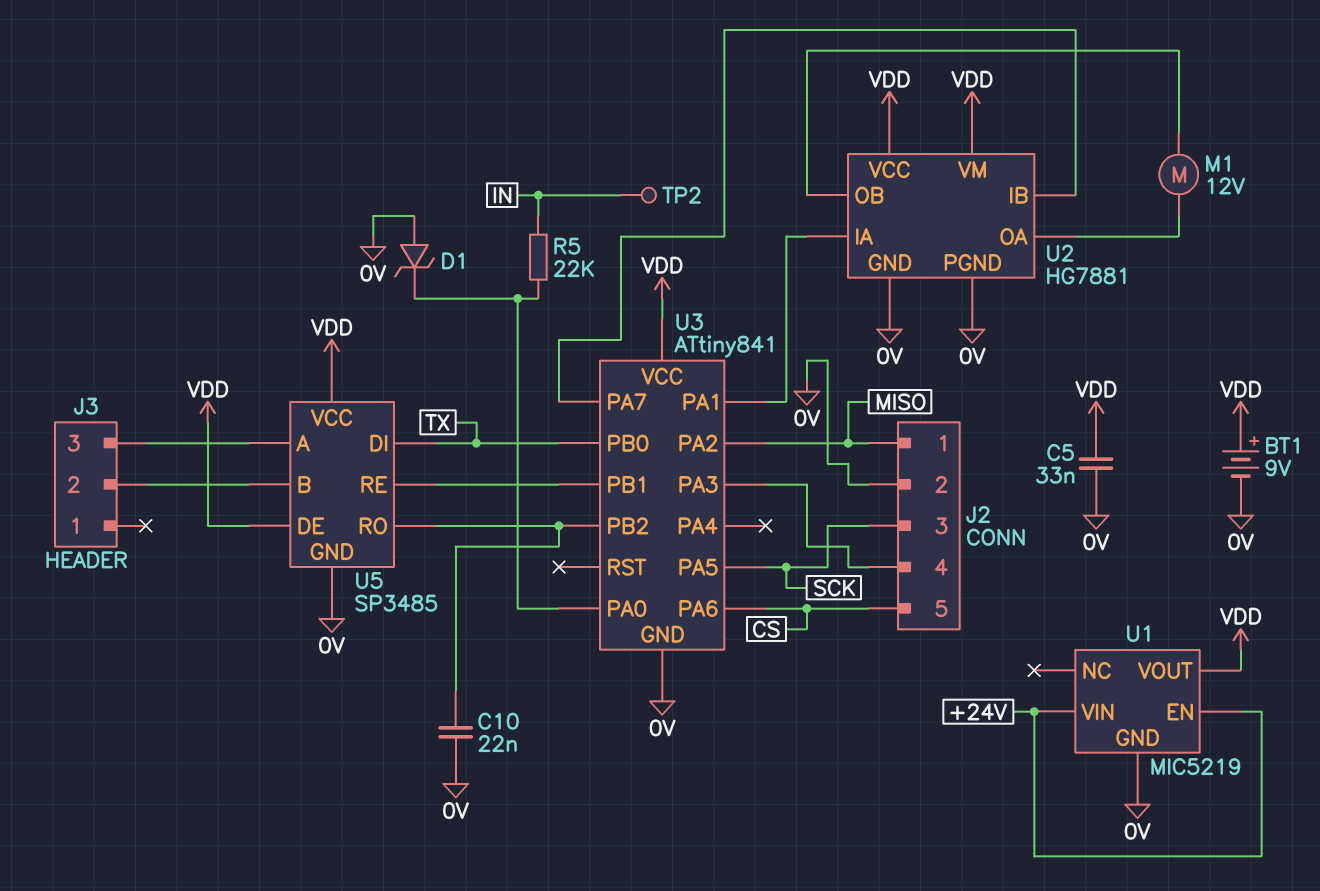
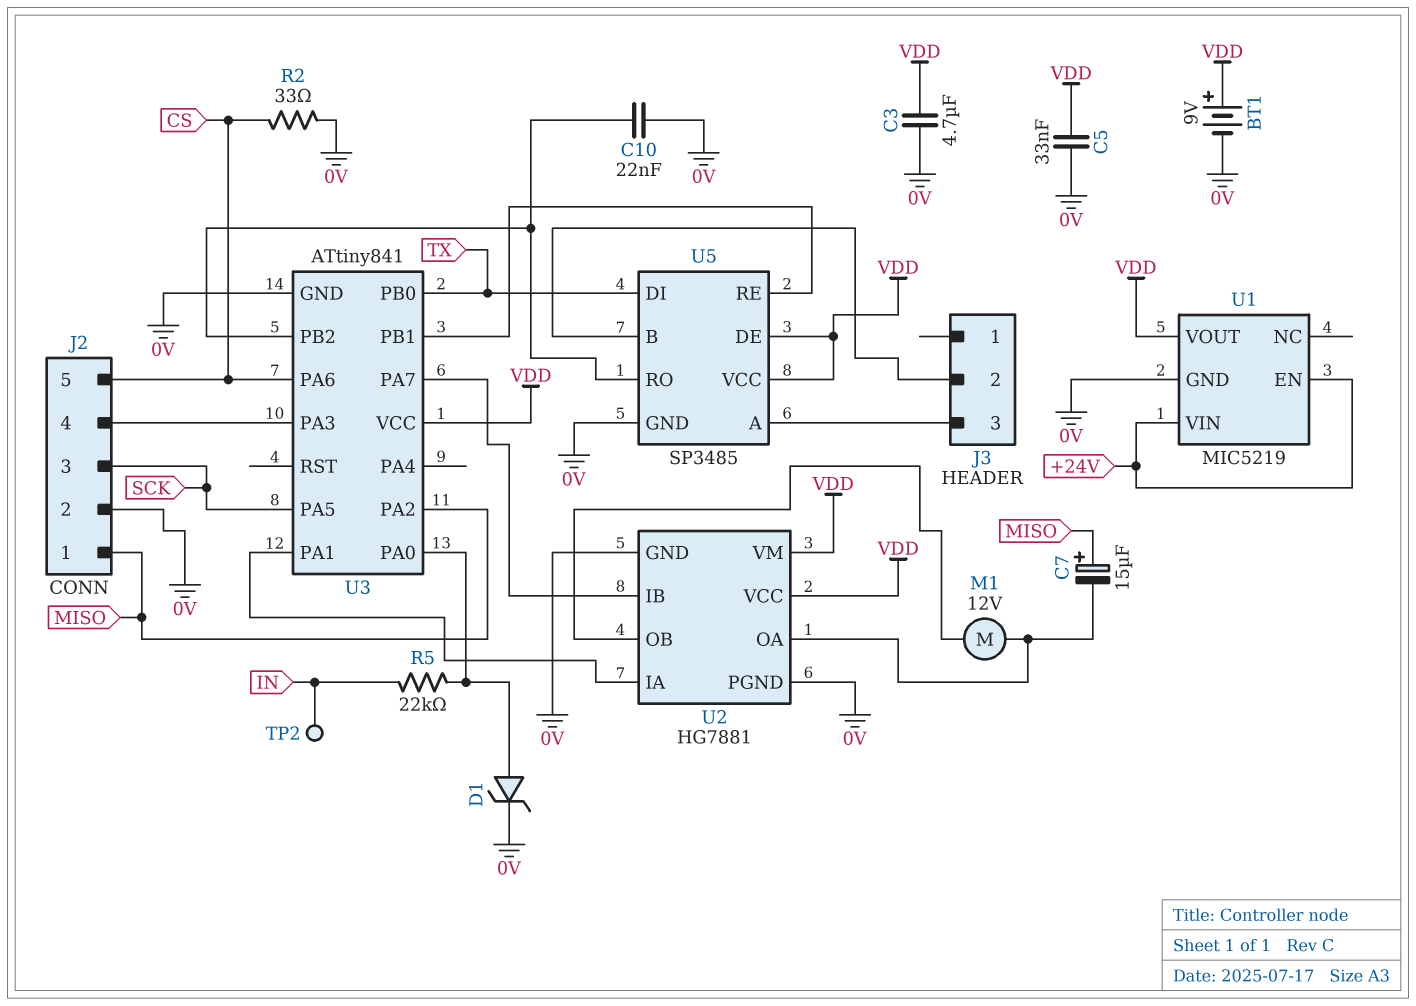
C3: none -> 4.7uF (0V, VDD)
C7: none -> 15uF (plus MISO, minus U2/OA)
D1: zener (A 0V, K U3/PA0) -> zener (A U3/PA0, K 0V)
R2: none -> 33 (0V, CS)

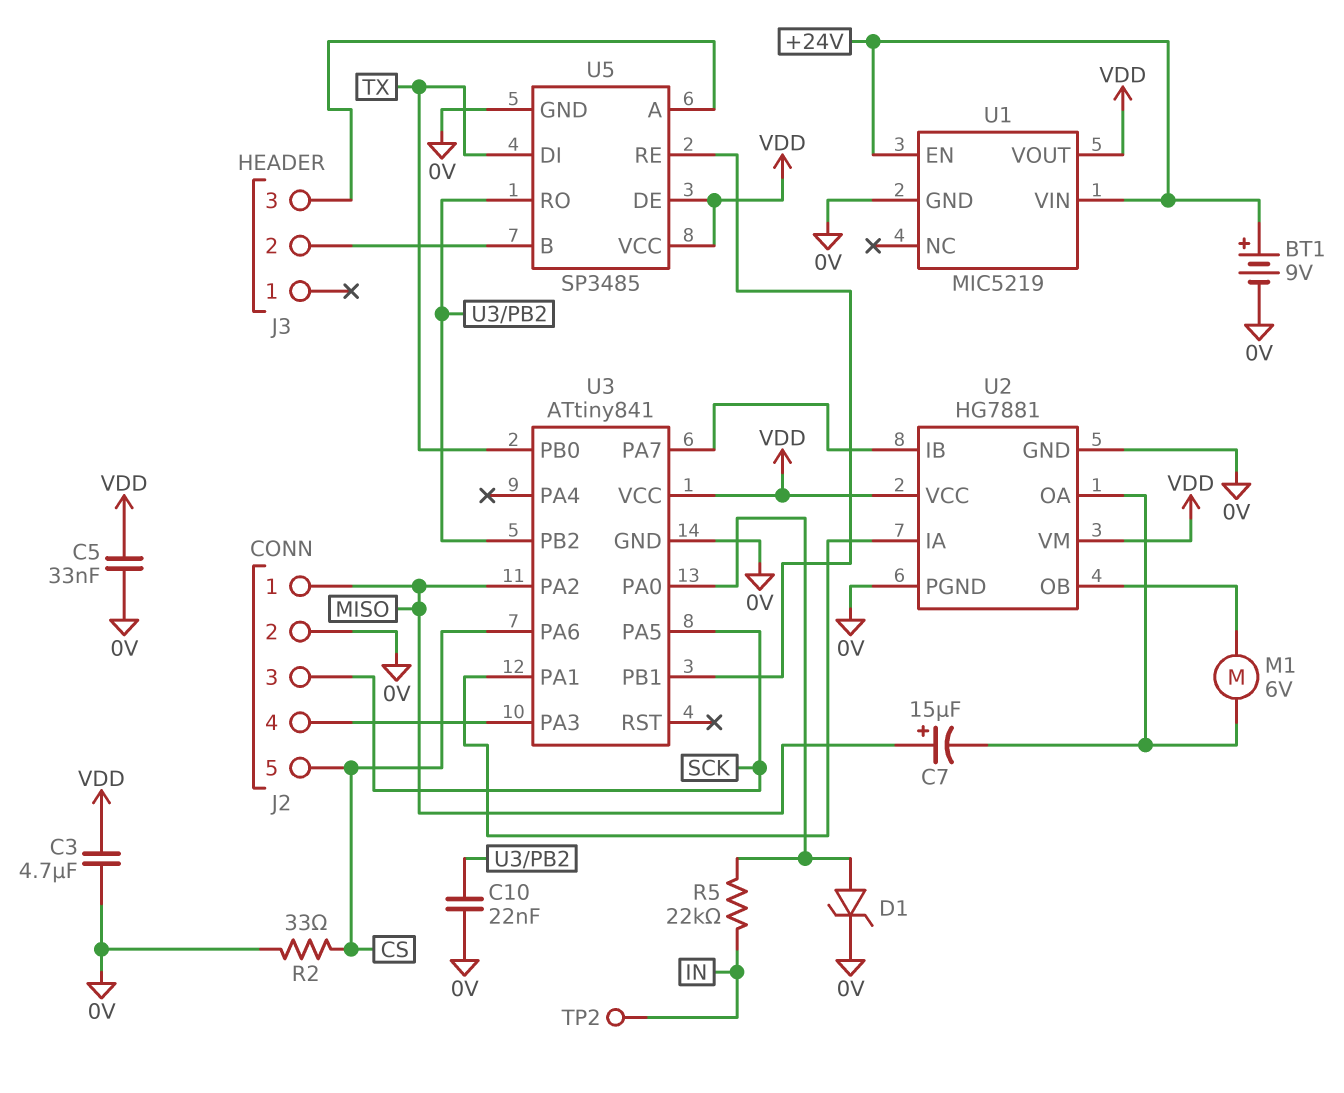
BT1: 9V (plus VDD, minus 0V) -> 9V (plus +24V, minus 0V)
M1: motor 12V (U2/OA, U2/OB) -> motor 6V (U2/OA, U2/OB)

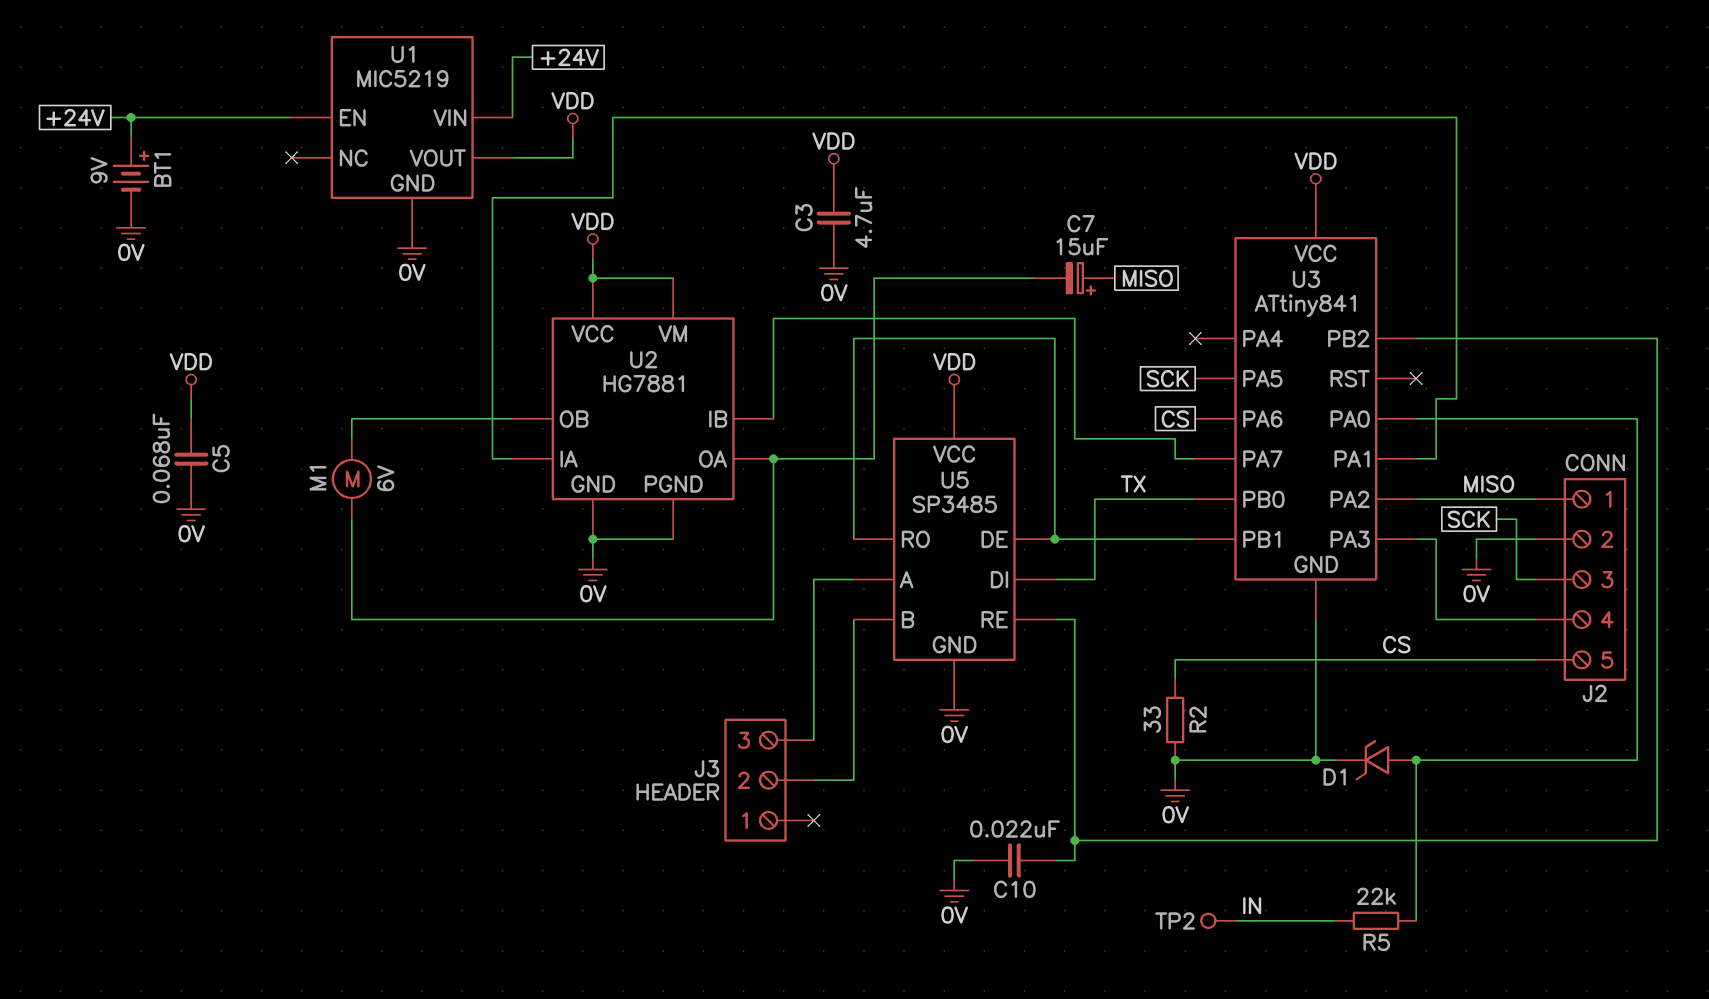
C5: 33nF (0V, VDD) -> 68nF (0V, VDD)
U5 pin DE: VDD -> U3/PB1
U5 pin RE: U3/PB1 -> U3/PB2
U5 pin RO: U3/PB2 -> U3/PB1

